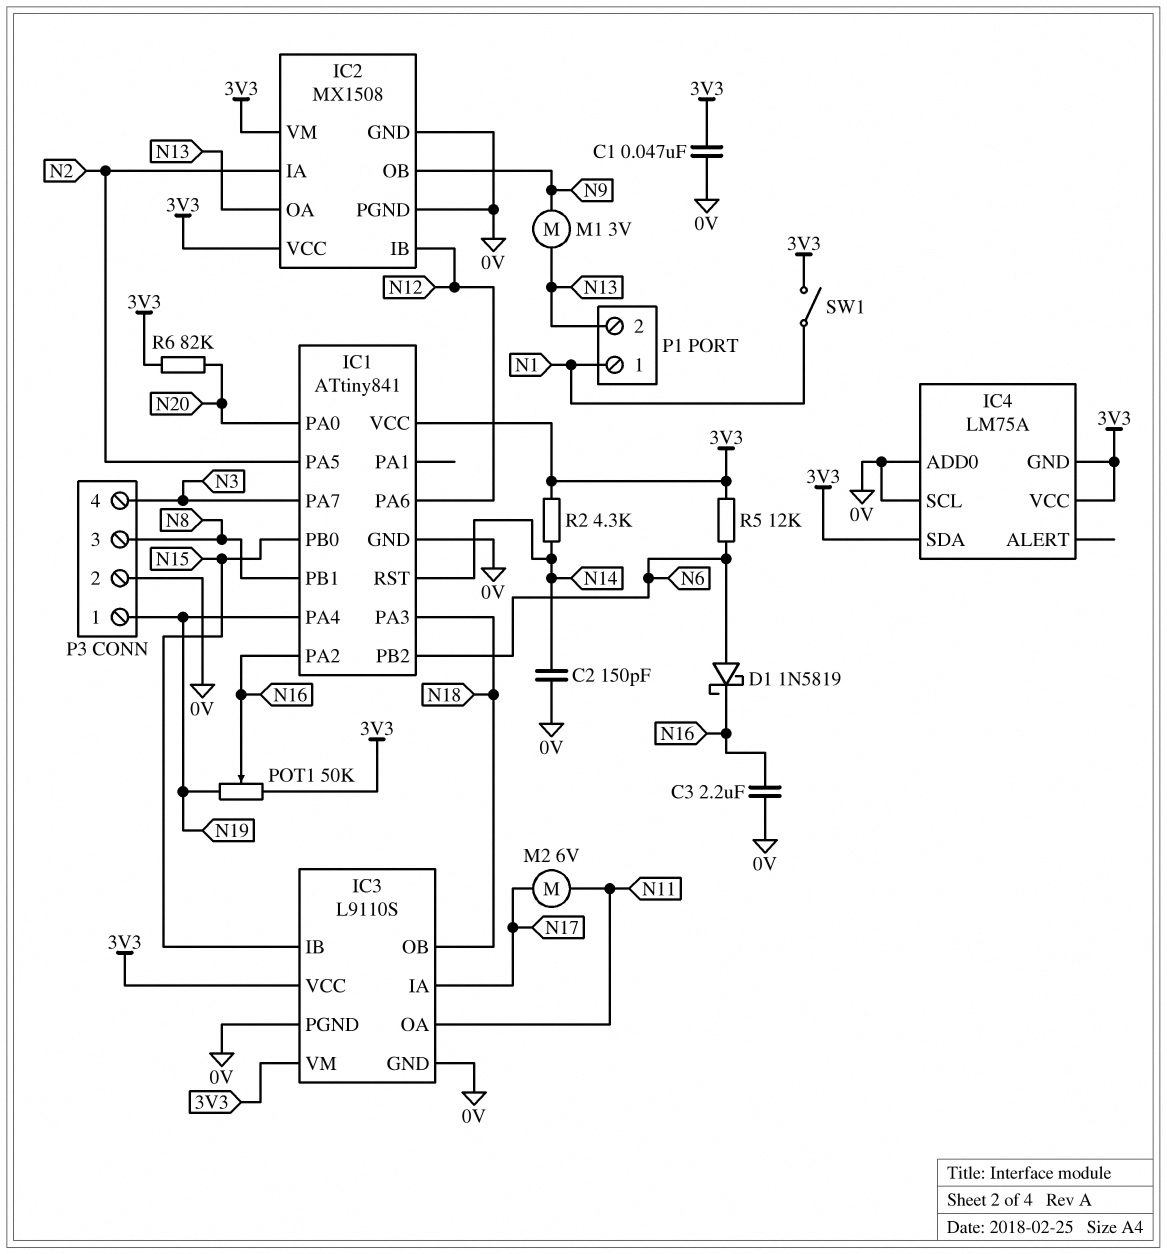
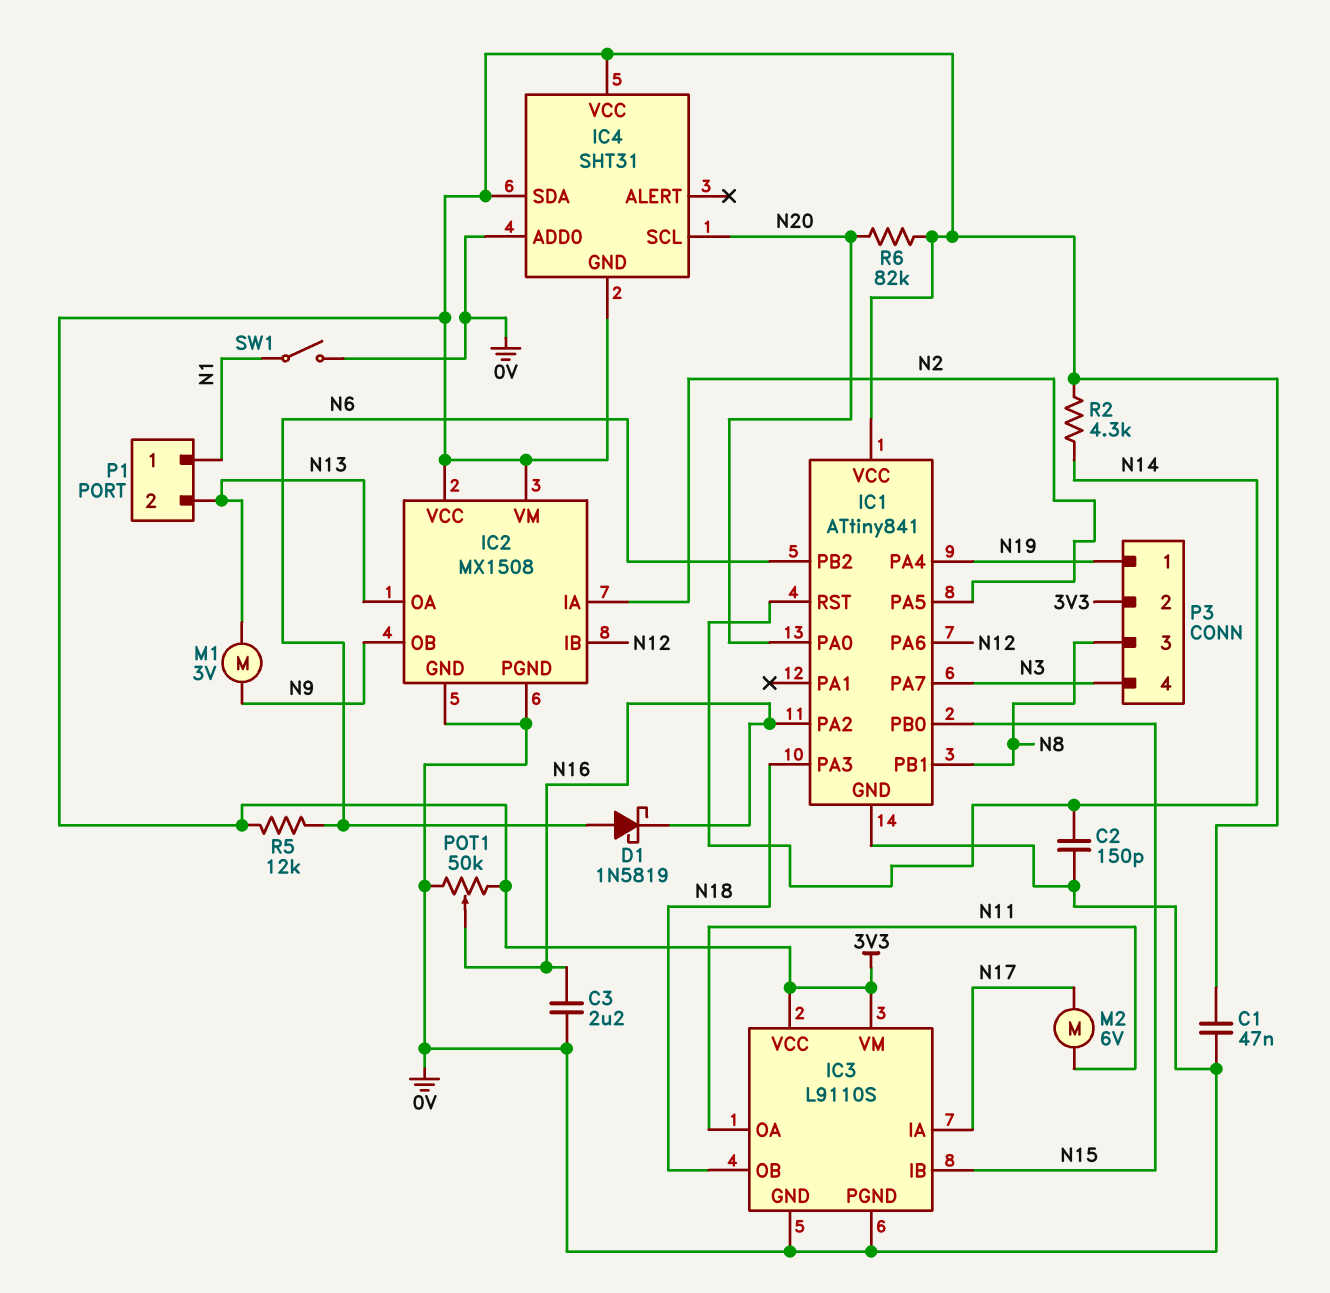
IC4: LM75A -> SHT31
IC4 pin SCL: 0V -> N20
P3 pin 2: 0V -> 3V3
POT1: 50k (3V3, N19, wiper N16) -> 50k (0V, 3V3, wiper N16)
SW1: switch (3V3, N1) -> switch (0V, N1)

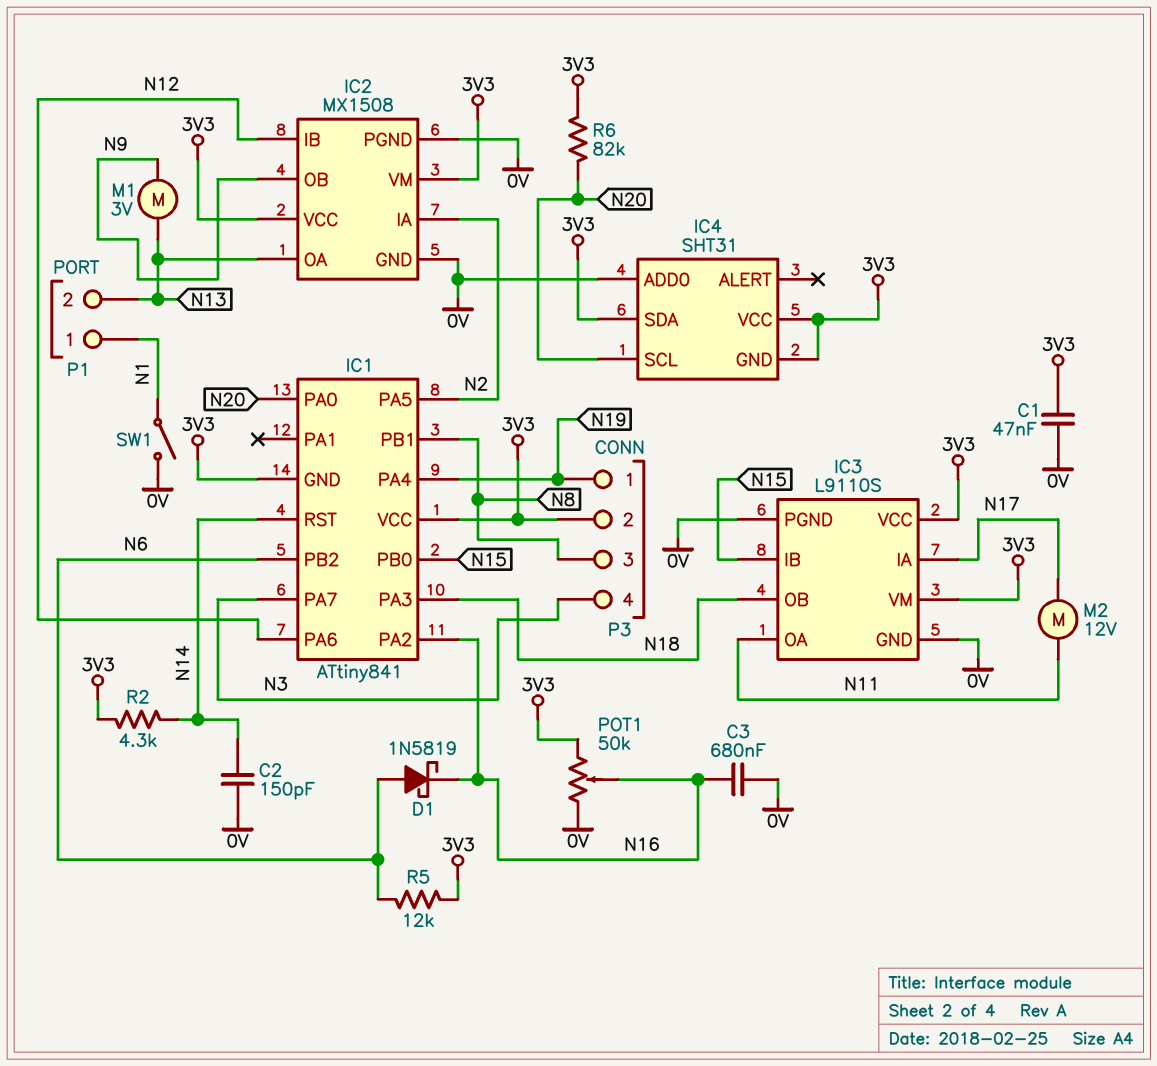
C3: 2.2uF (0V, N16) -> 680nF (0V, N16)
IC1 pin GND: 0V -> 3V3
M2: motor 6V (N11, N17) -> motor 12V (N11, N17)

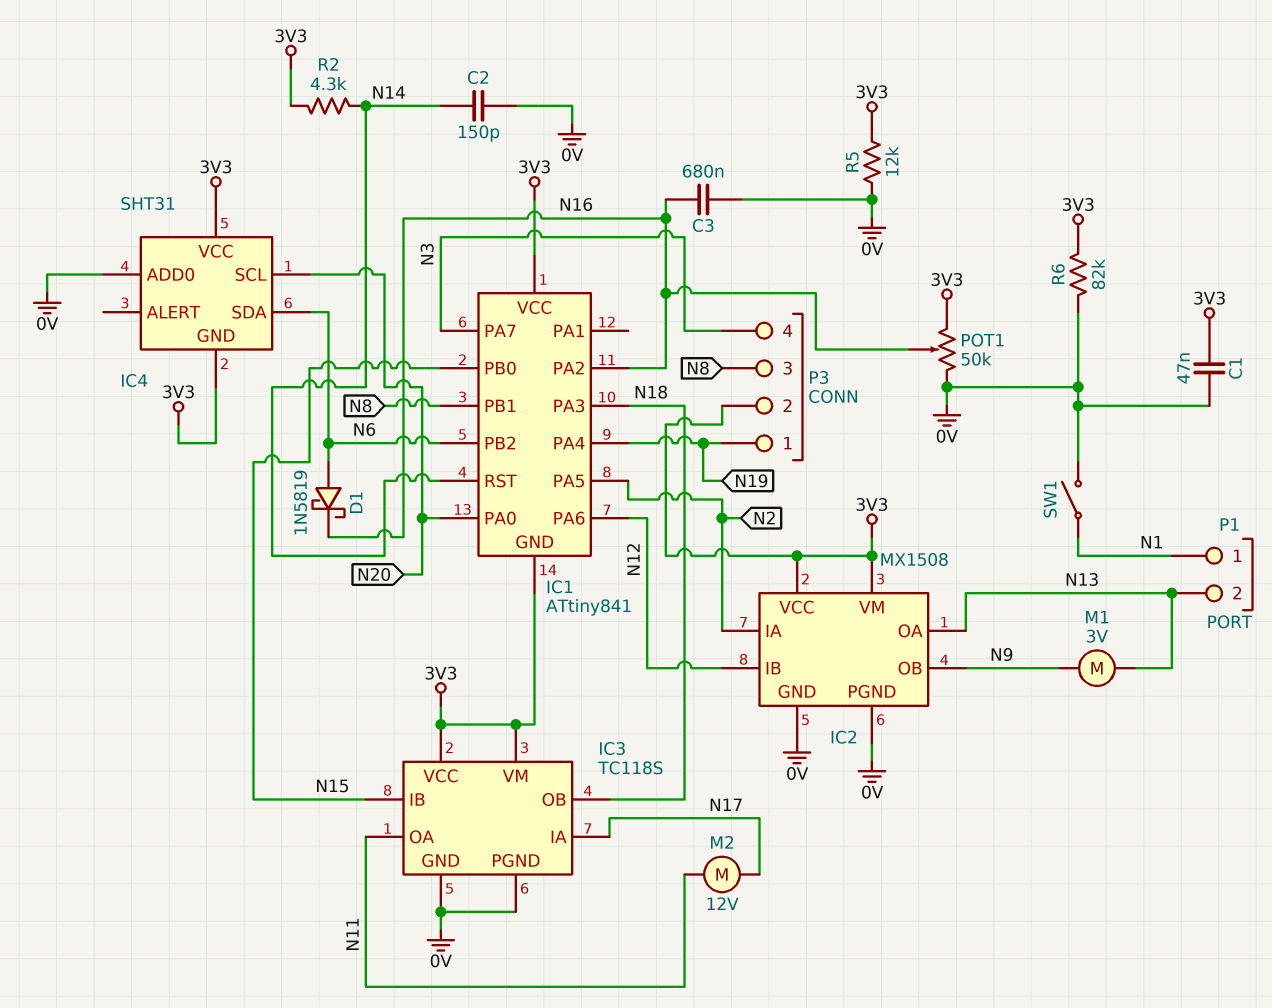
IC3: L9110S -> TC118S
IC4 pin SDA: 3V3 -> N6
R5: 12k (3V3, N6) -> 12k (0V, 3V3)
R6: 82k (3V3, N20) -> 82k (0V, 3V3)

